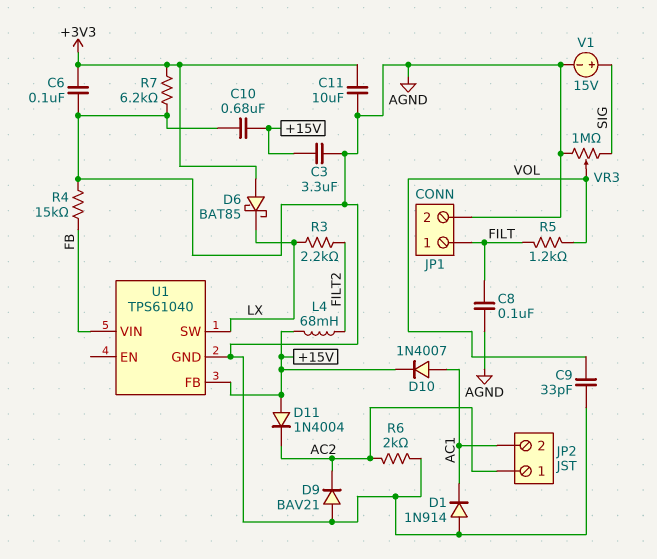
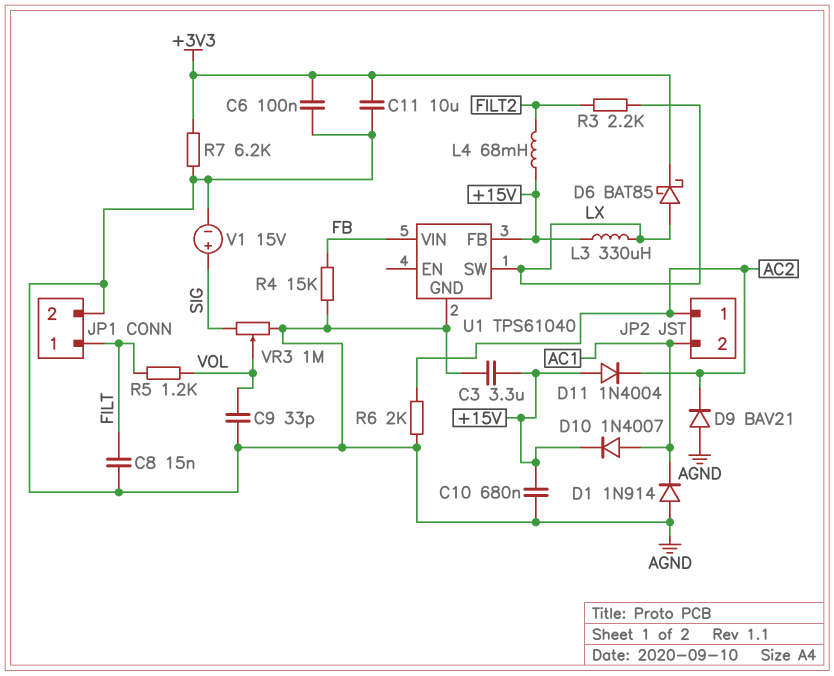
C8: 100nF (AGND, FILT) -> 15nF (AGND, FILT)
D6: schottky BAT85 (A +3V3, K LX) -> schottky BAT85 (A LX, K +3V3)
L3: none -> 330uH (+15V, LX)

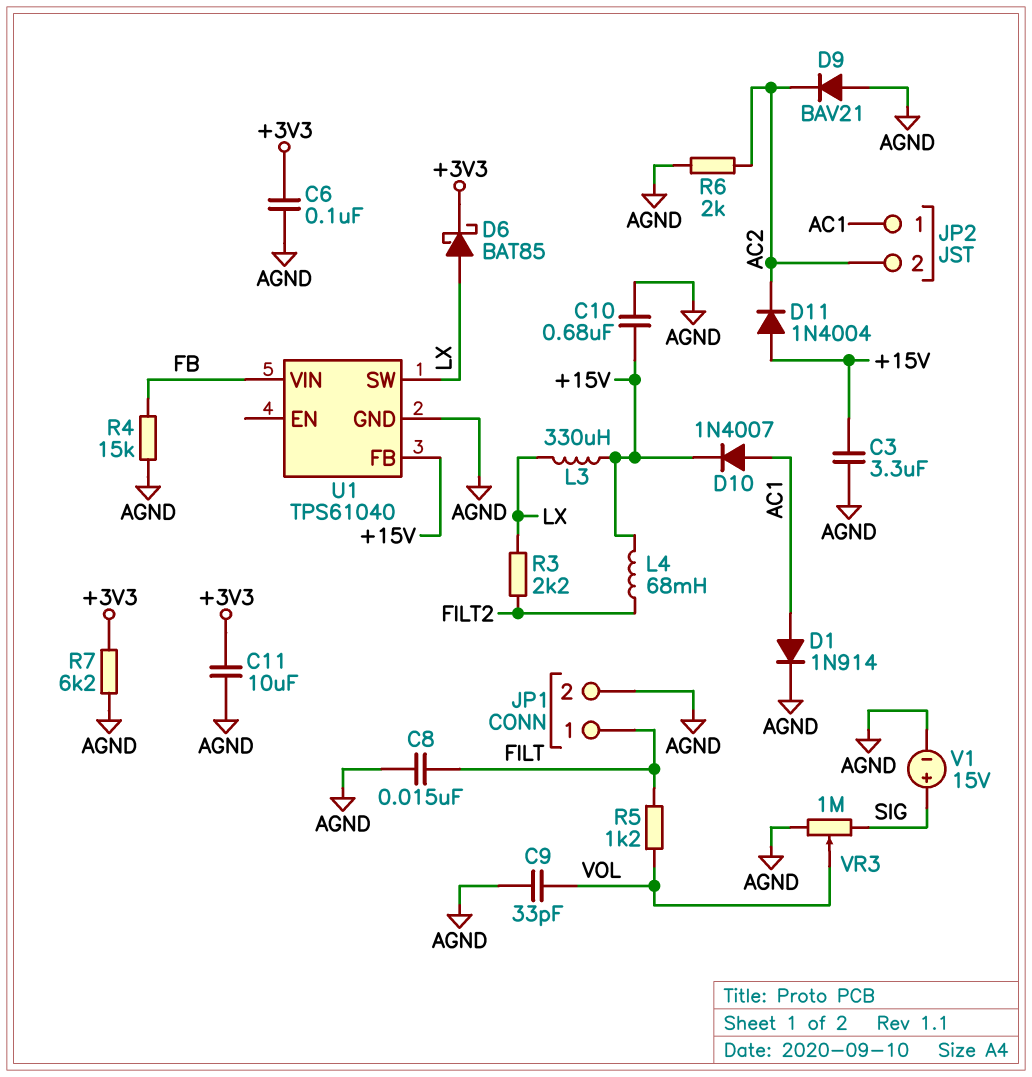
D1: diode 1N914 (A AGND, K AC1) -> diode 1N914 (A AC1, K AGND)
JP2 pin 1: AC2 -> AC1
JP2 pin 2: AC1 -> AC2

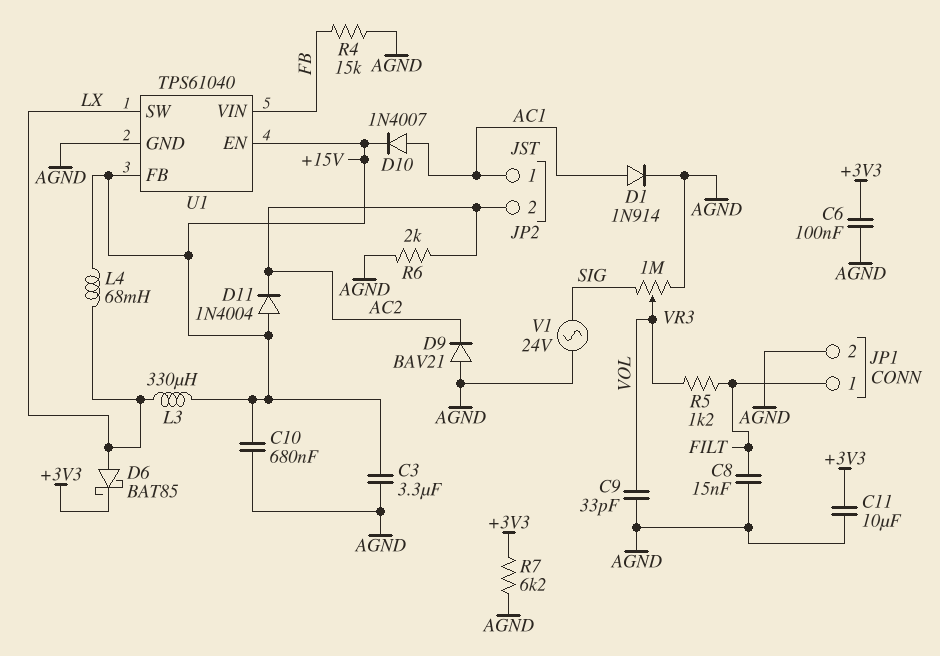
L4: 68mH (+15V, FILT2) -> 68mH (+15V, LX)
R3: 2.2k (FILT2, LX) -> none
U1 pin EN: none -> +15V
V1: 15V (plus SIG, minus AGND) -> AC 24V (AGND, SIG)

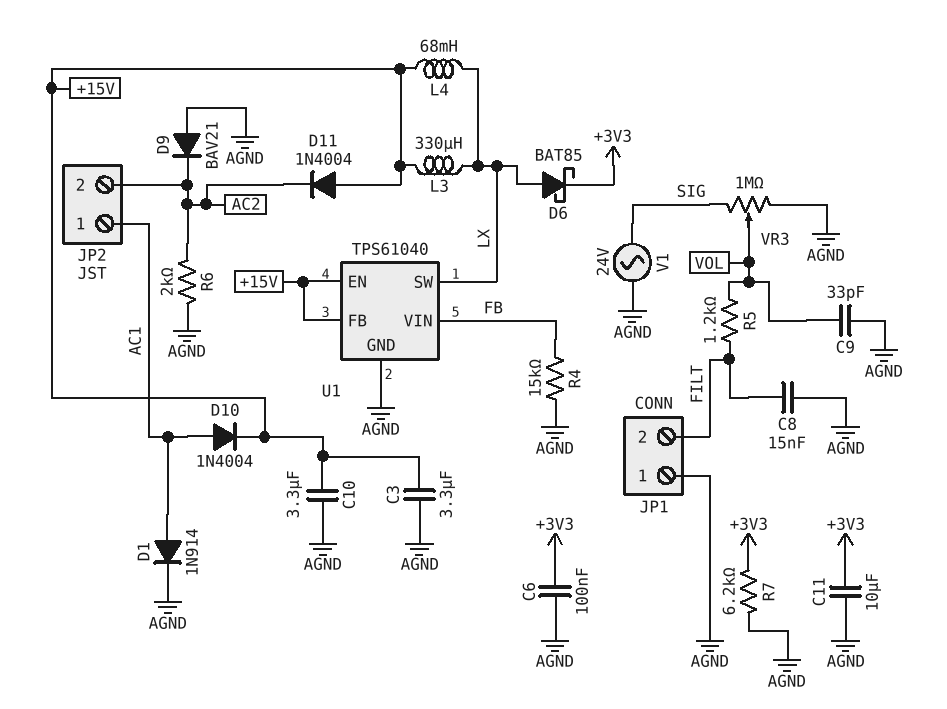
C10: 680nF (+15V, AGND) -> 3.3uF (+15V, AGND)
D10: diode 1N4007 (A AC1, K +15V) -> diode 1N4004 (A AC1, K +15V)
JP1 pin 1: FILT -> AGND
JP1 pin 2: AGND -> FILT

